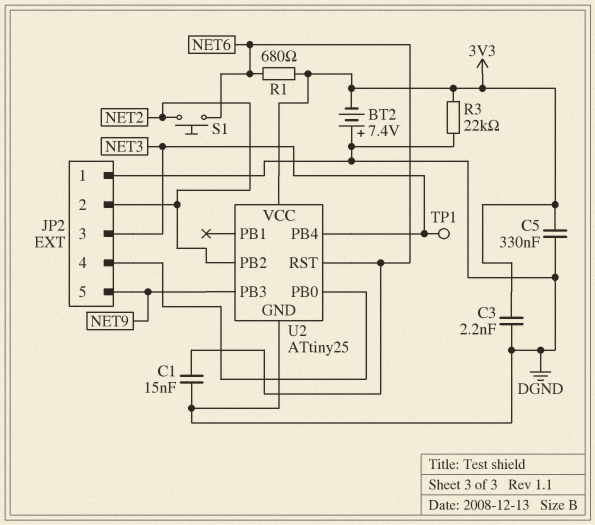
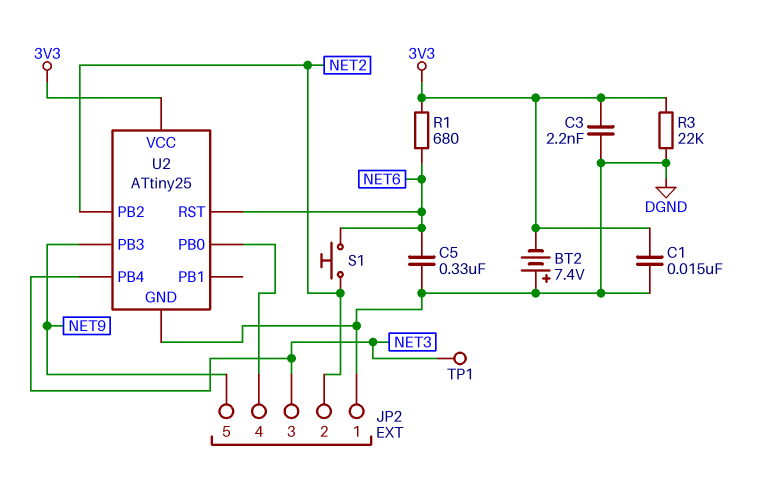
C1: 15nF (DGND, NET6) -> 15nF (3V3, DGND)
C5: 330nF (3V3, DGND) -> 330nF (DGND, NET6)

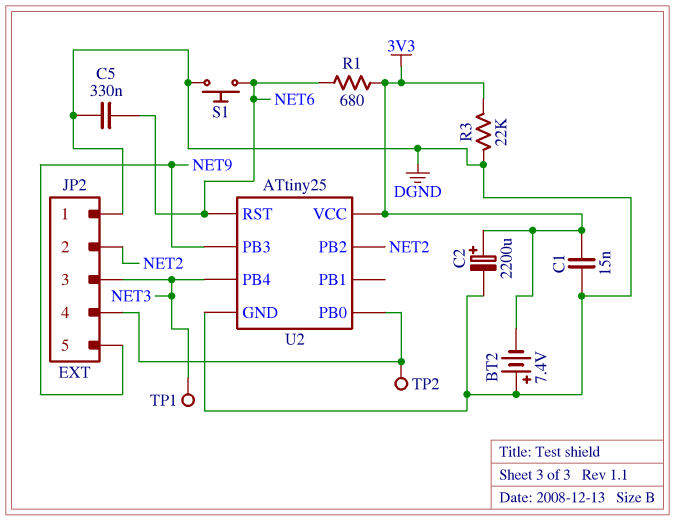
C2: none -> 2200uF (plus 3V3, minus DGND)
C3: 2.2nF (3V3, DGND) -> none
S1: button (NET2, NET6) -> button (DGND, NET6)
TP2: none -> test point (JP2/4)

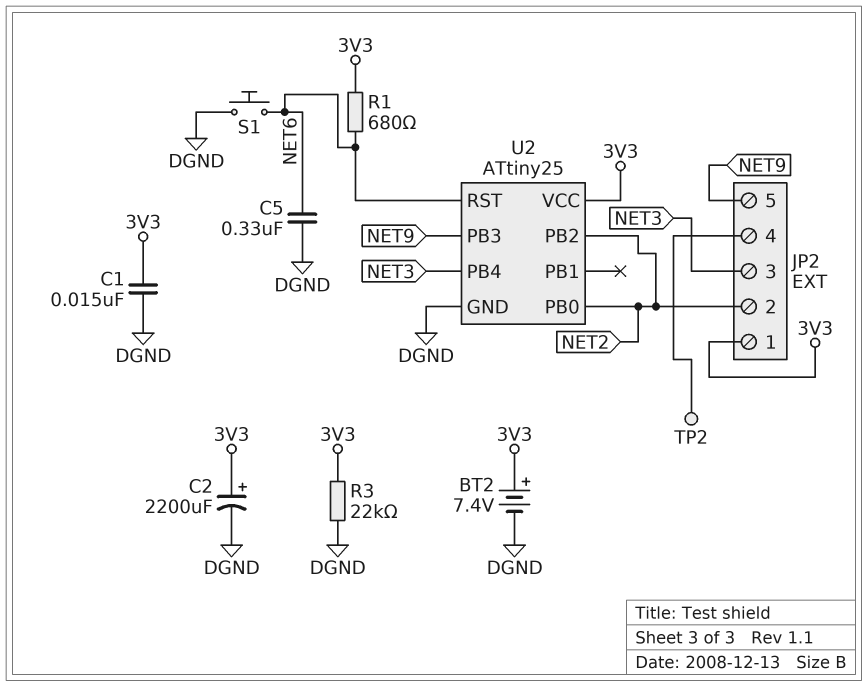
BT2: 7.4V (plus DGND, minus 3V3) -> 7.4V (plus 3V3, minus DGND)
JP2 pin 1: DGND -> 3V3
TP1: test point (NET3) -> none
U2 pin PB0: JP2/4 -> NET2

